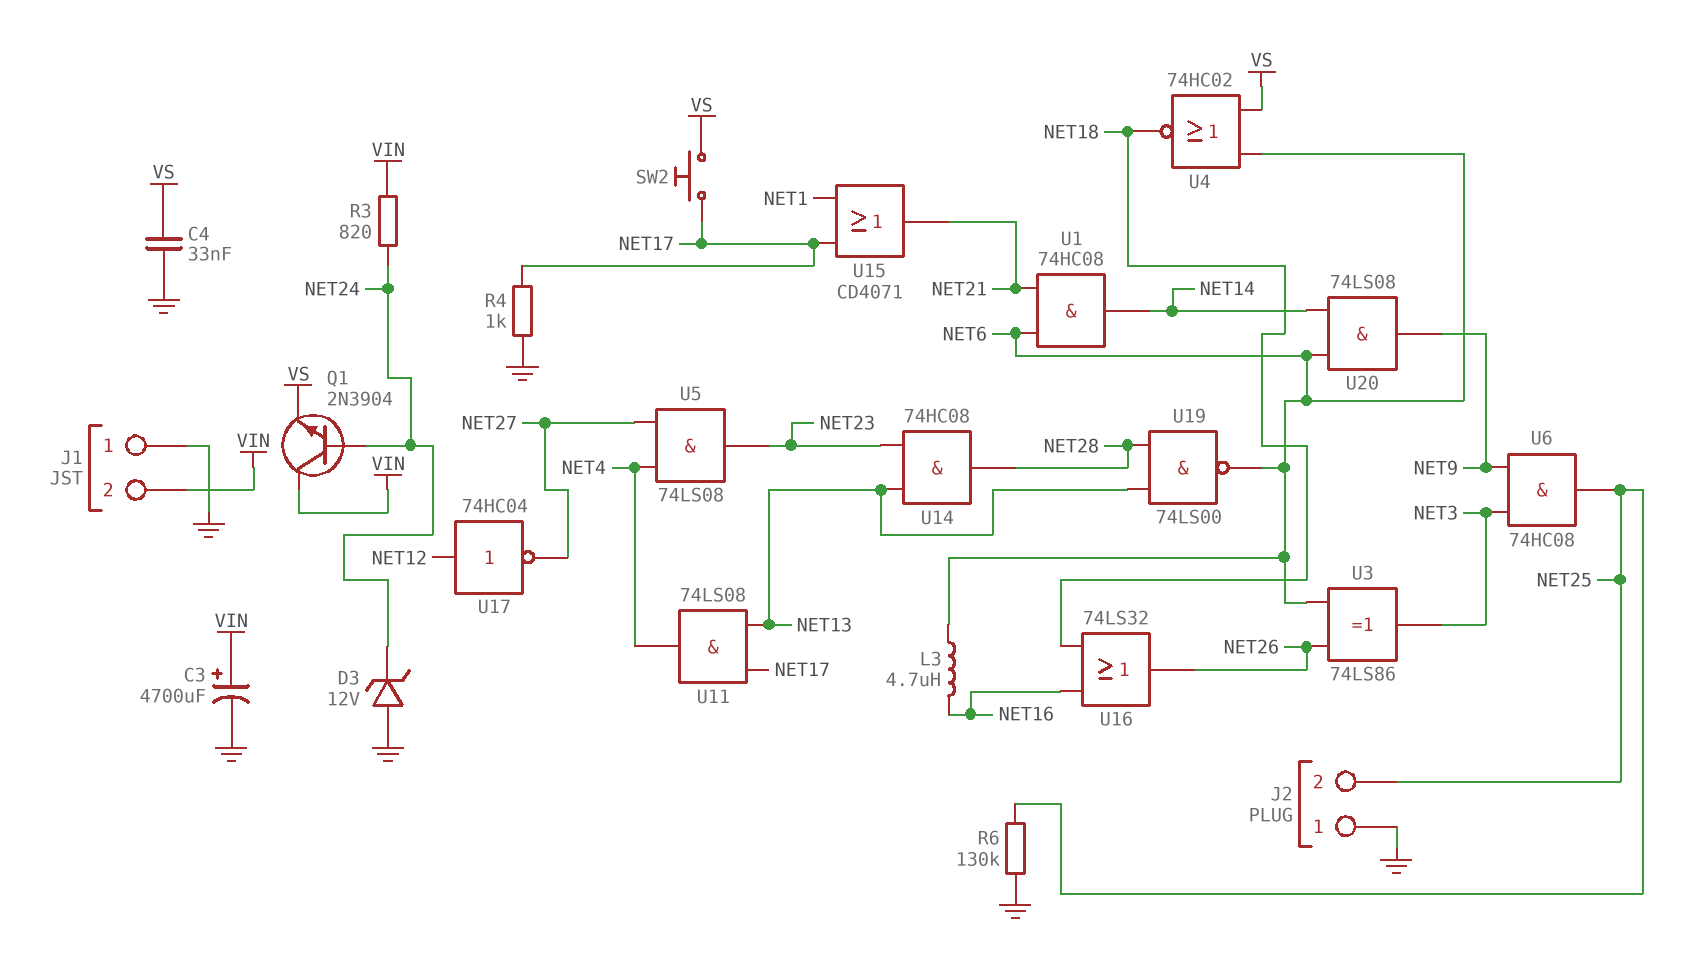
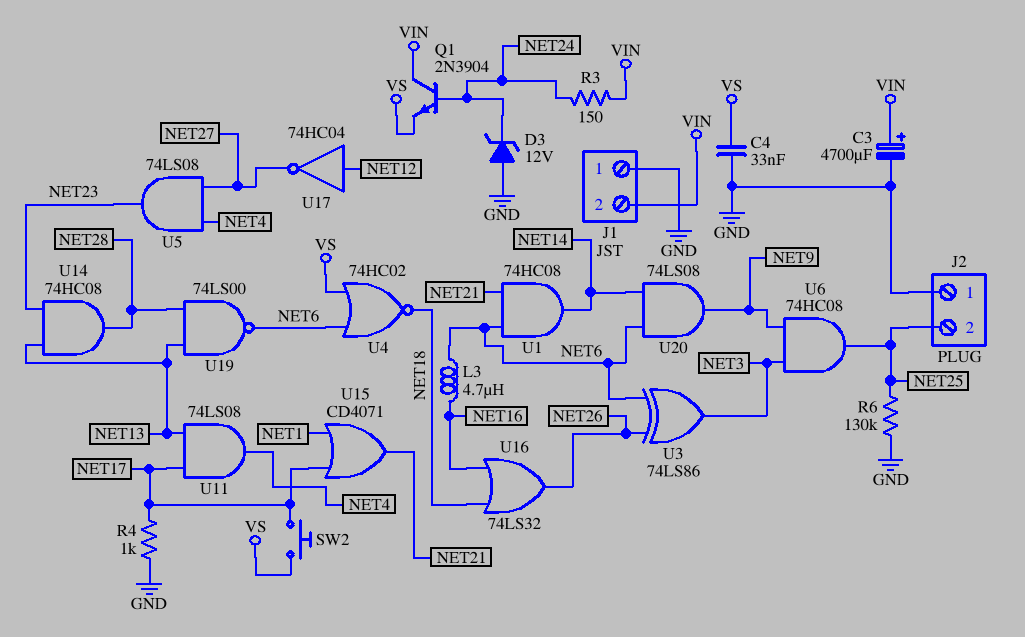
R3: 820 (NET24, VIN) -> 150 (NET24, VIN)

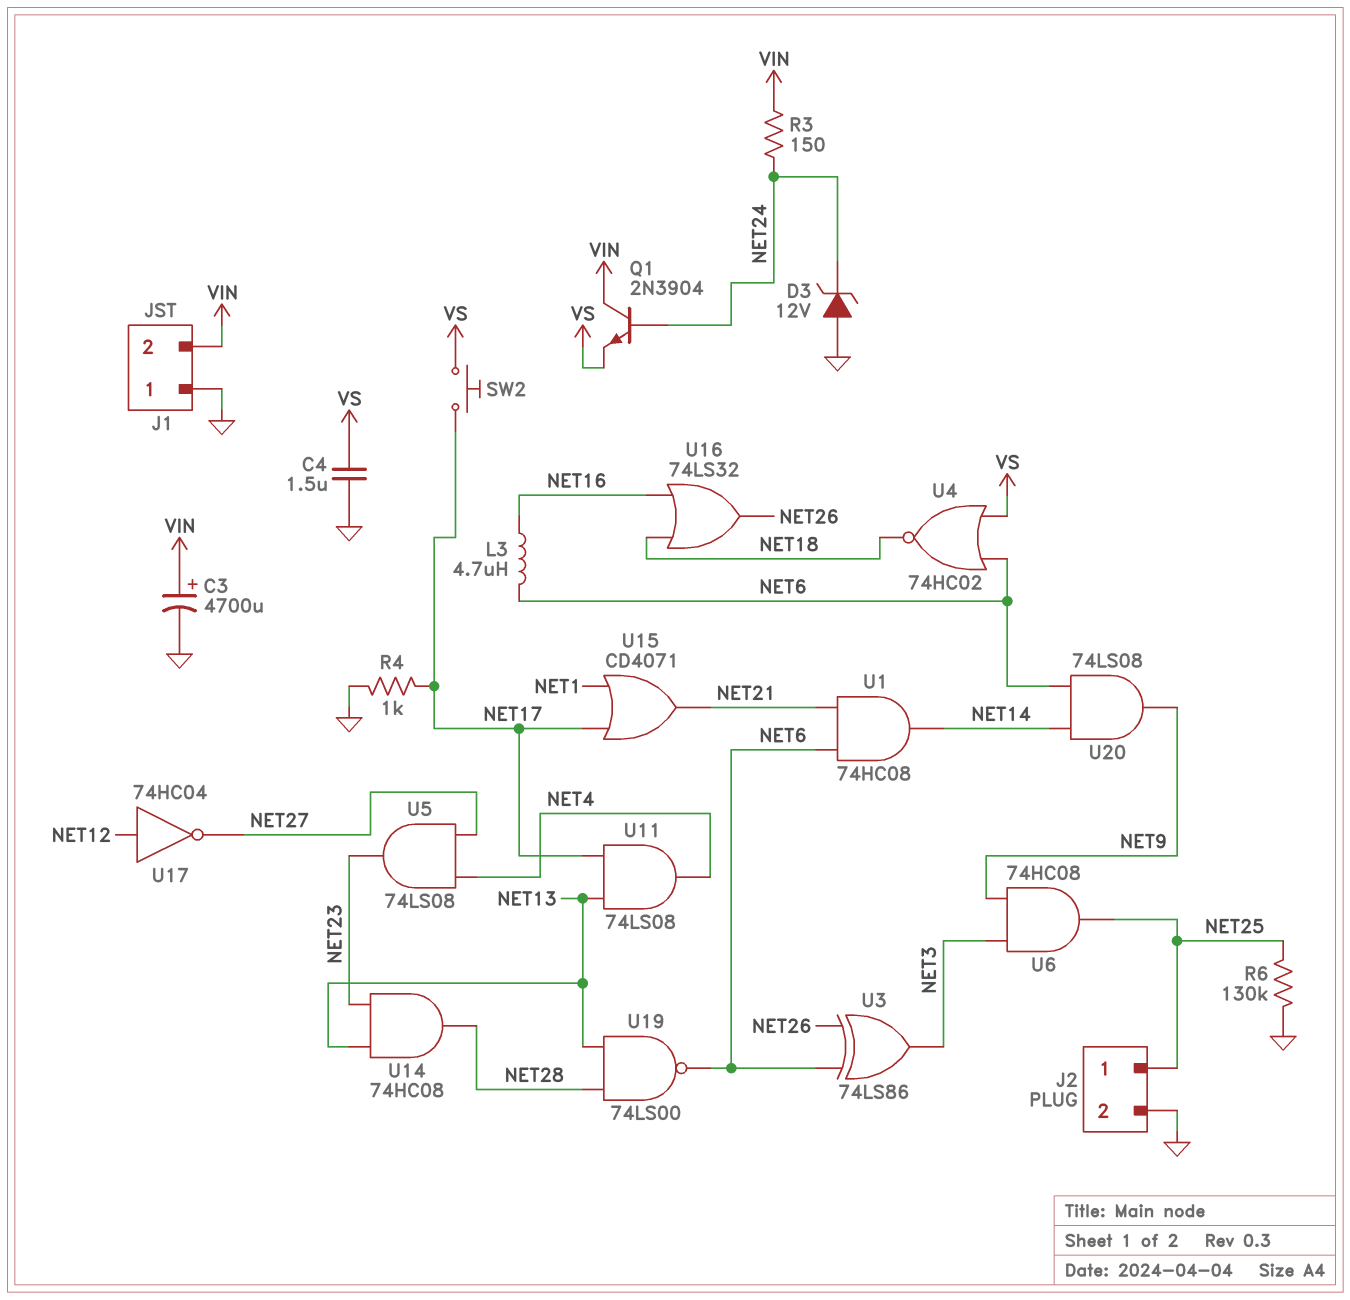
C4: 33nF (GND, VS) -> 1.5uF (GND, VS)
J2 pin 1: GND -> NET25
J2 pin 2: NET25 -> GND

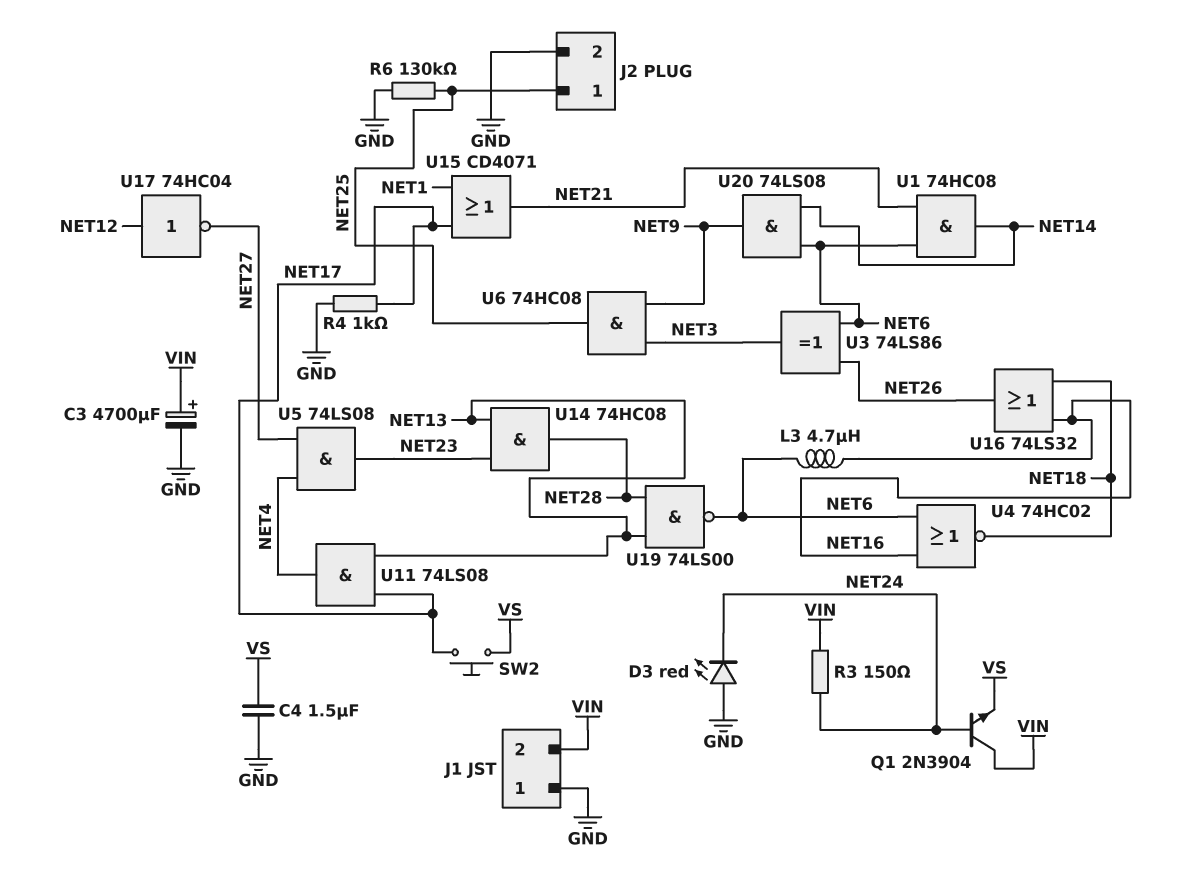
D3: zener 12V (A GND, K NET24) -> LED red (A GND, K NET24)
U4: NOR 74HC02 (in NET6, in VS, out NET18) -> NOR 74HC02 (in NET6, in NET16, out NET18)

